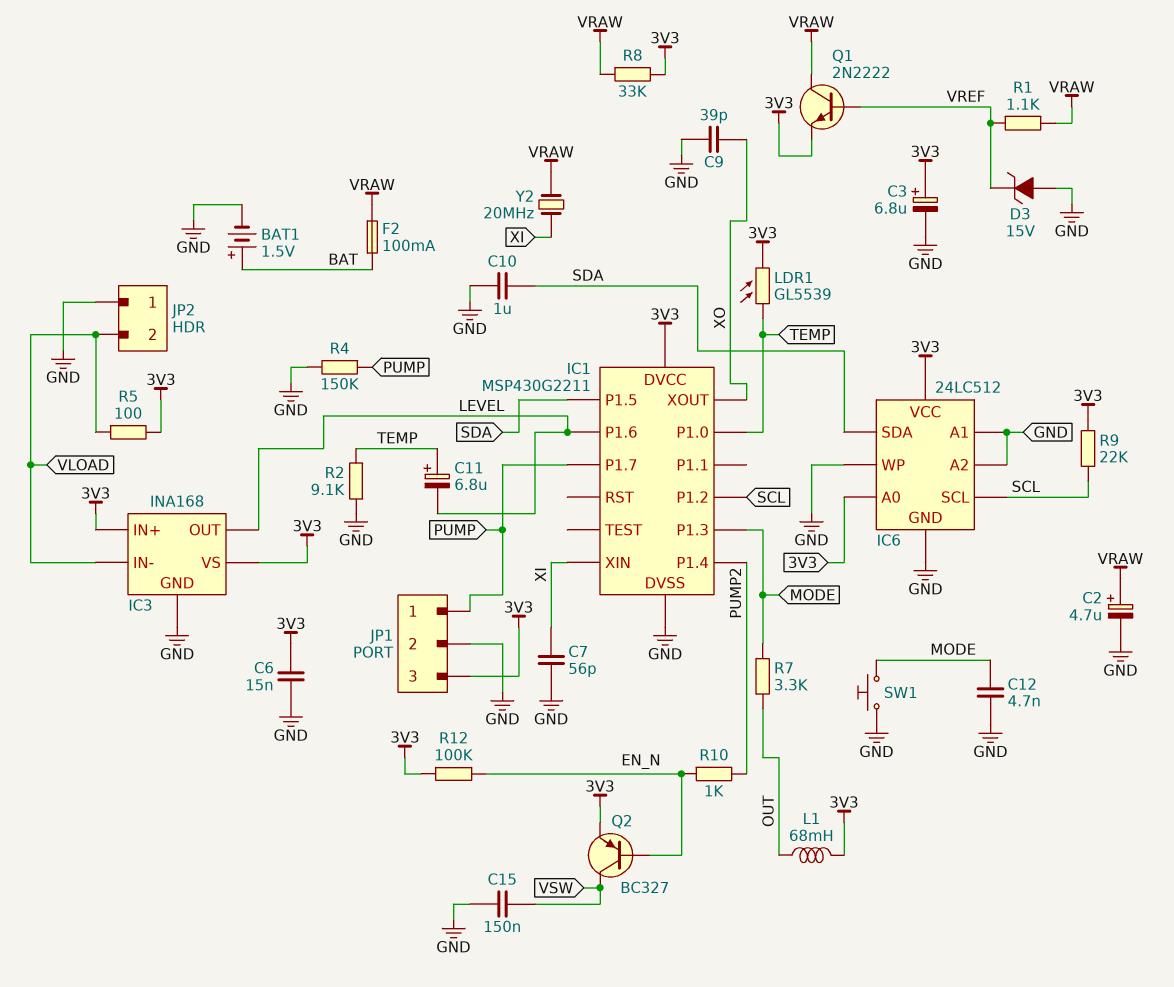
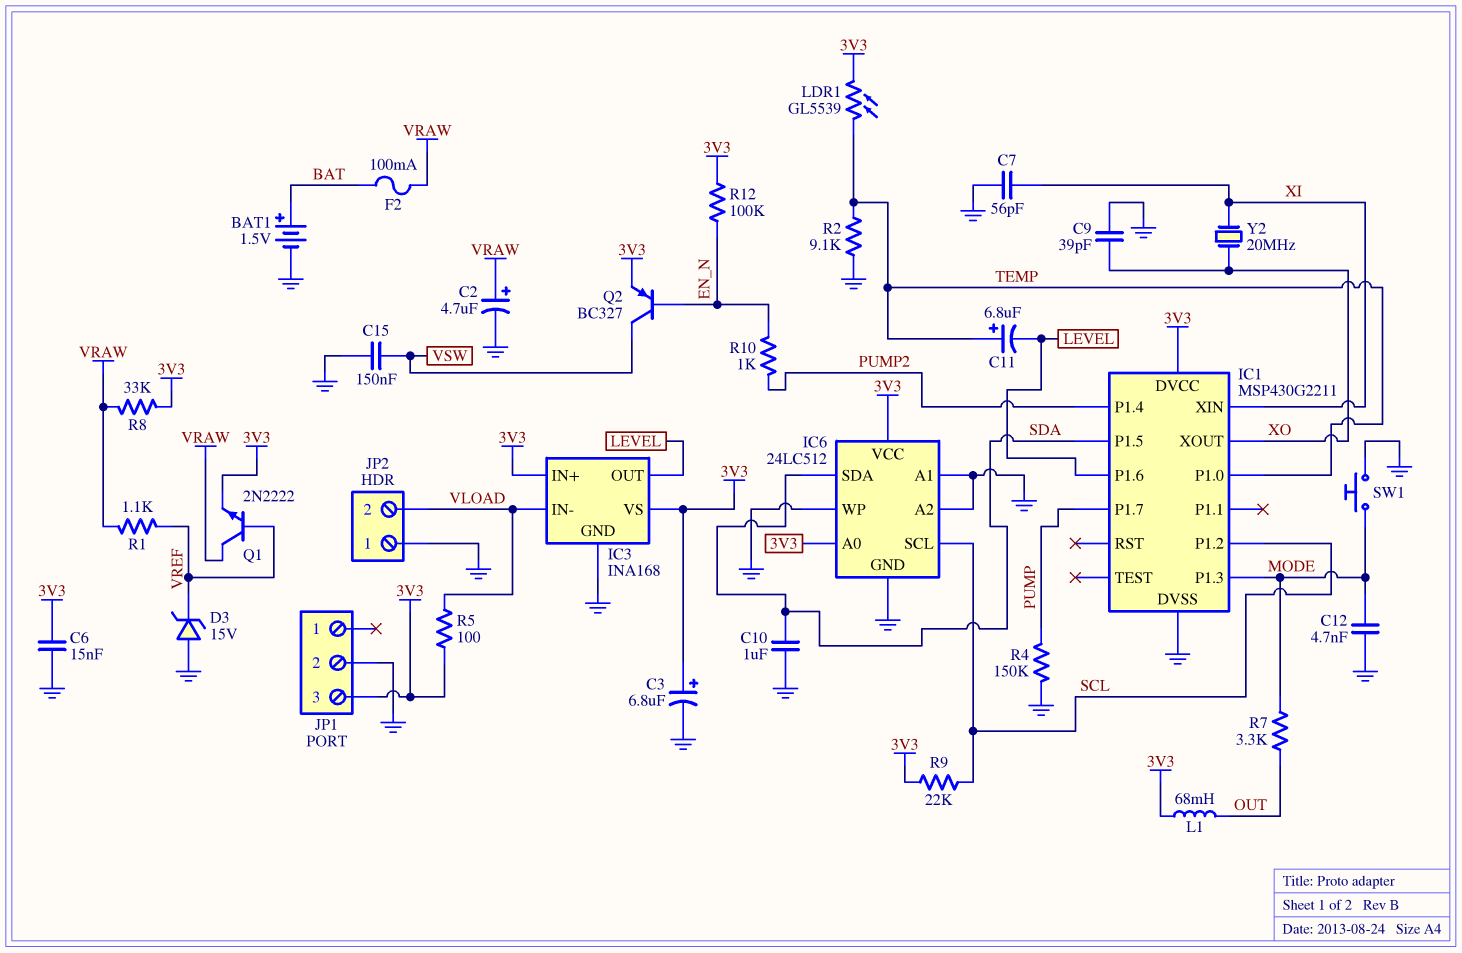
JP1 pin 1: PUMP -> none
Y2: 20MHz (VRAW, XI) -> 20MHz (XI, XO)

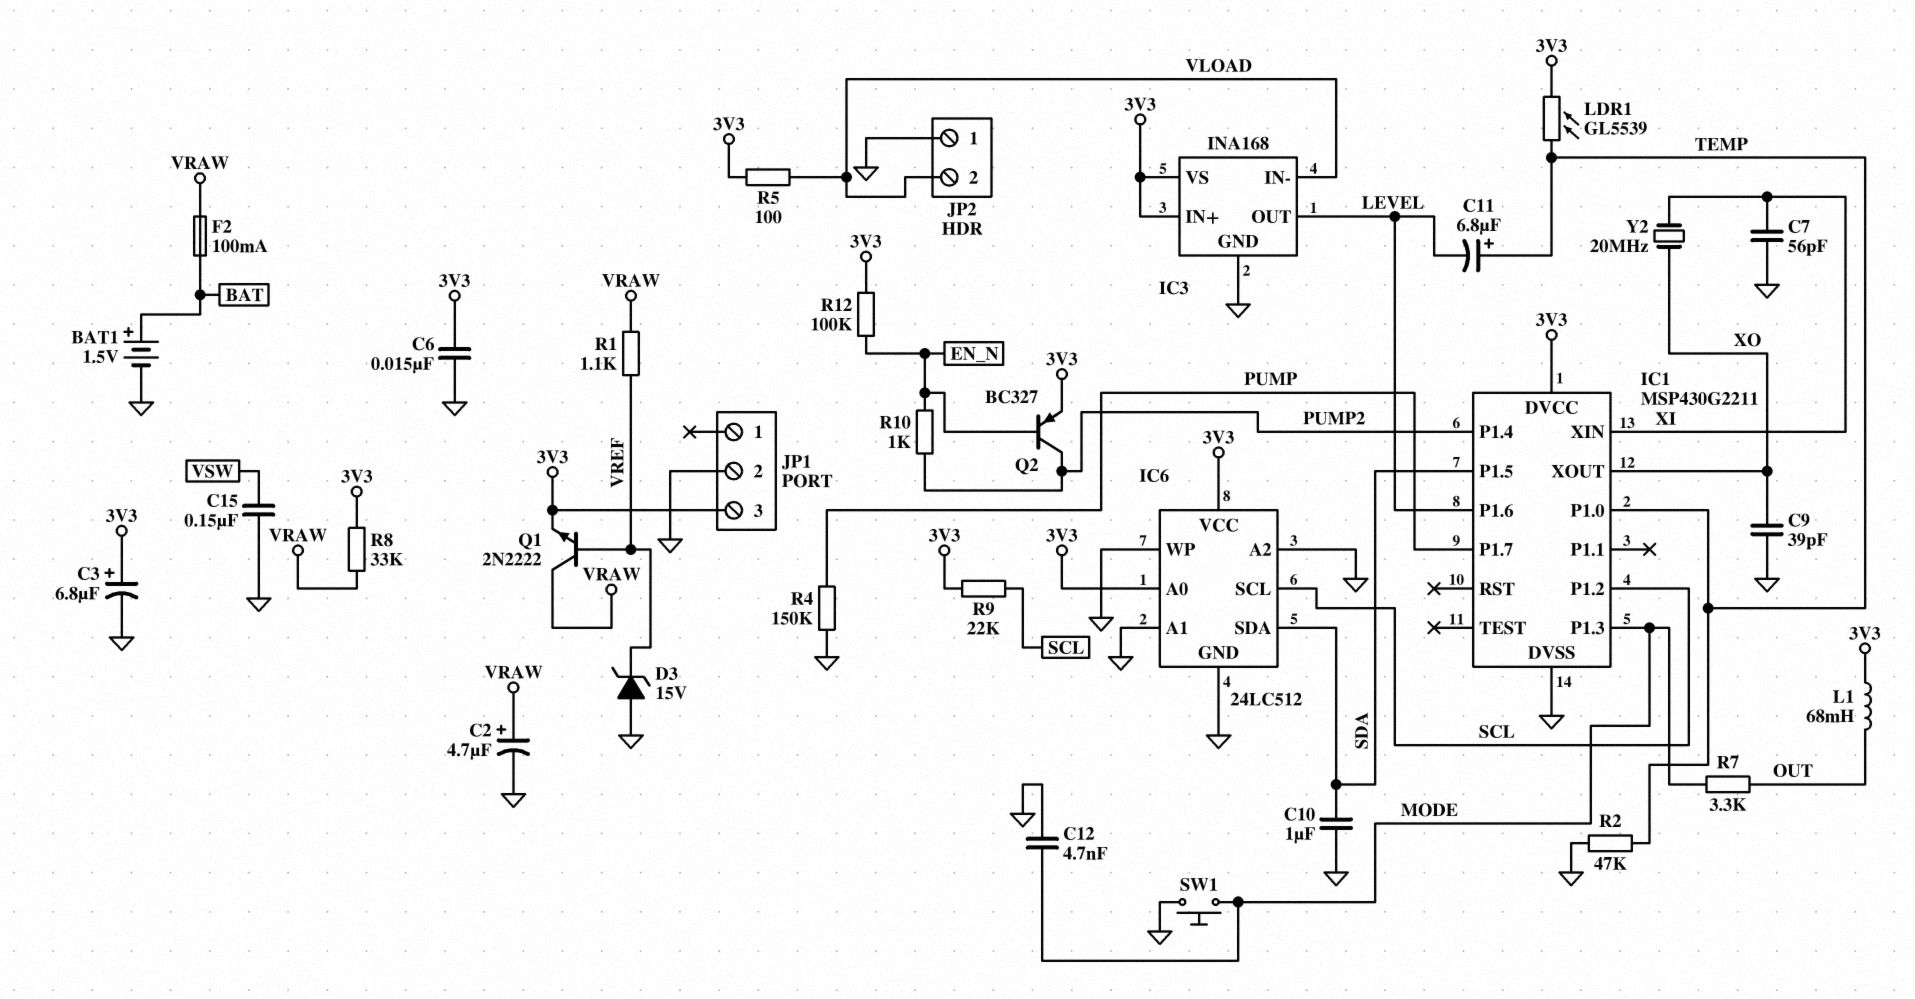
Q2: PNP BC327 (B EN_N, C VSW, E 3V3) -> PNP BC327 (B EN_N, C PUMP2, E 3V3)
R2: 9.1k (GND, TEMP) -> 47k (GND, TEMP)

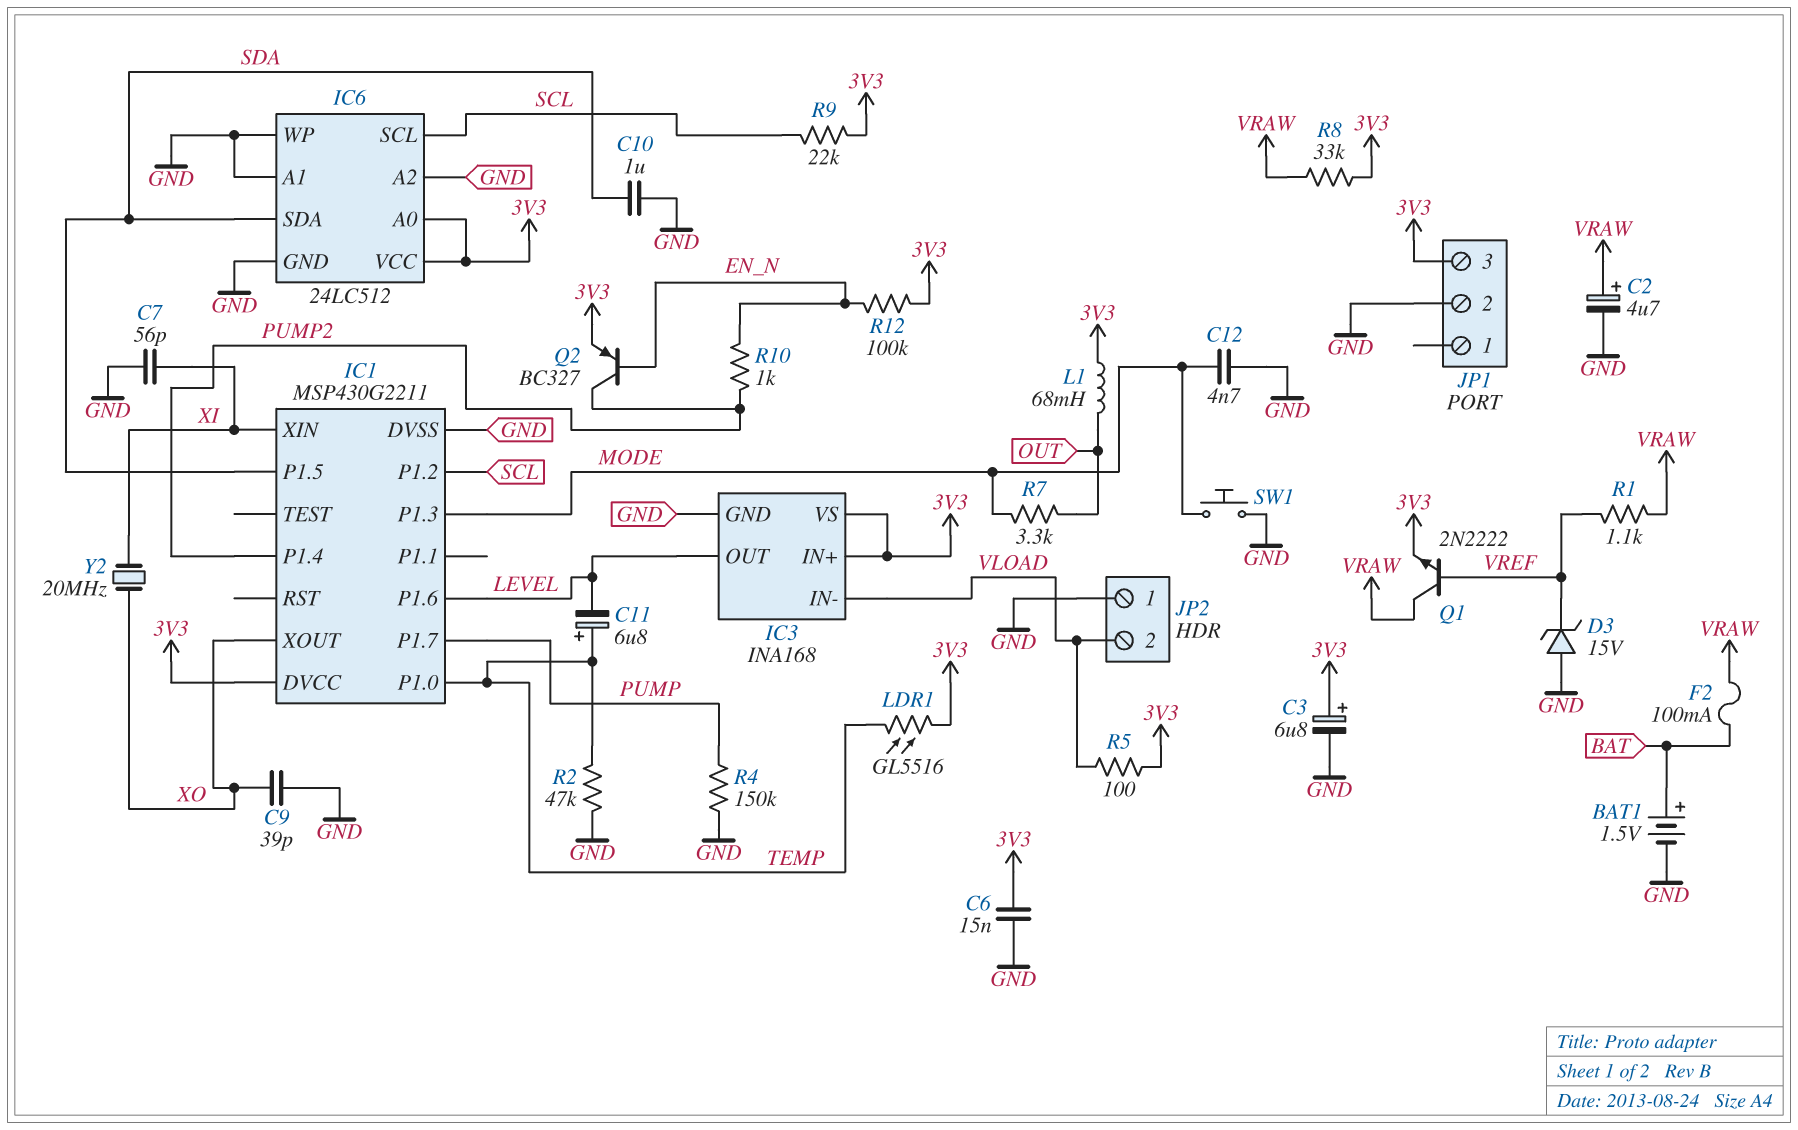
C15: 150nF (GND, VSW) -> none
LDR1: GL5539 (3V3, TEMP) -> GL5516 (3V3, TEMP)

